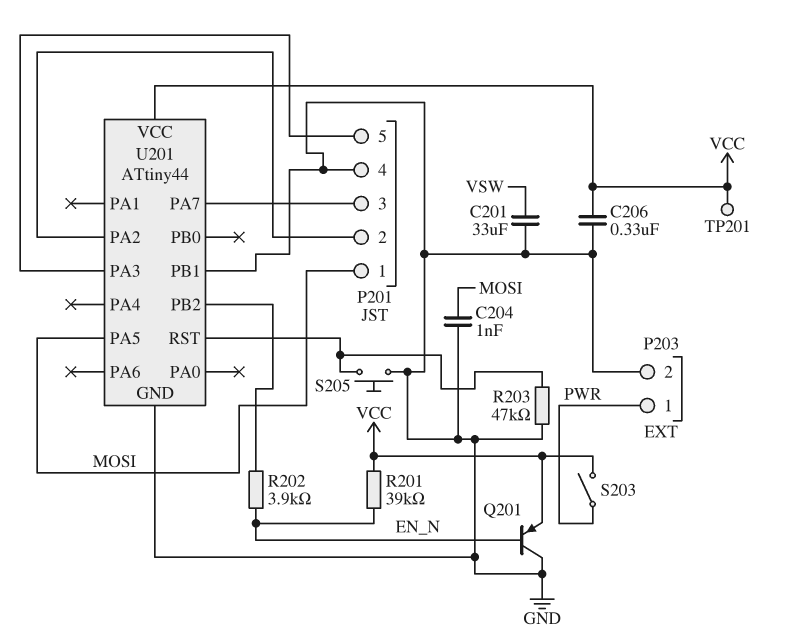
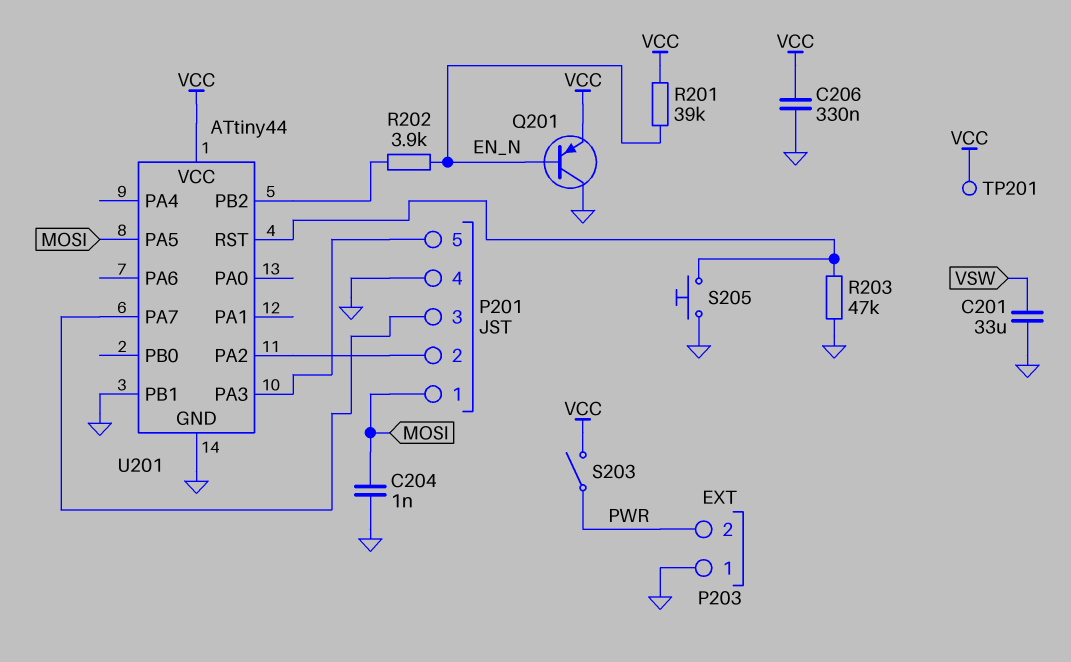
P203 pin 1: PWR -> GND
P203 pin 2: GND -> PWR

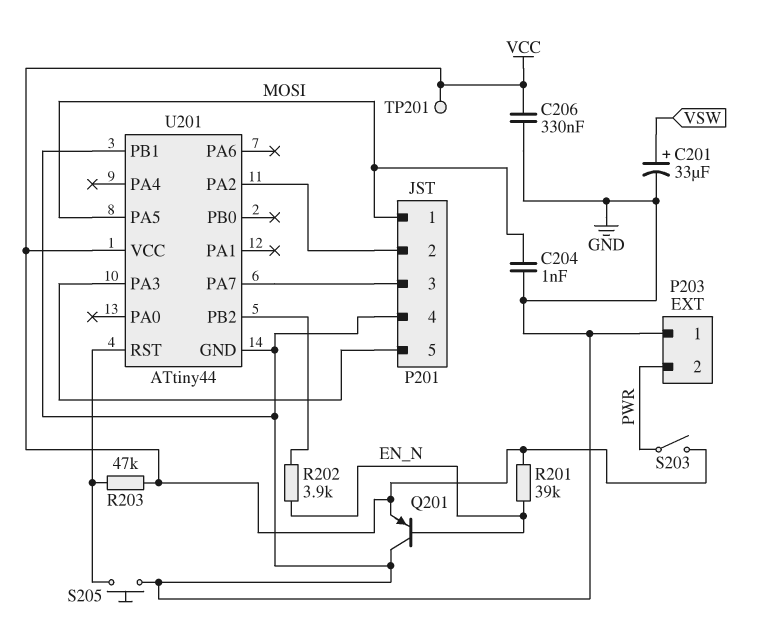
C201: 33uF (GND, VSW) -> 33uF (plus VSW, minus GND)
R203: 47k (GND, U201/RST) -> 47k (U201/RST, VCC)

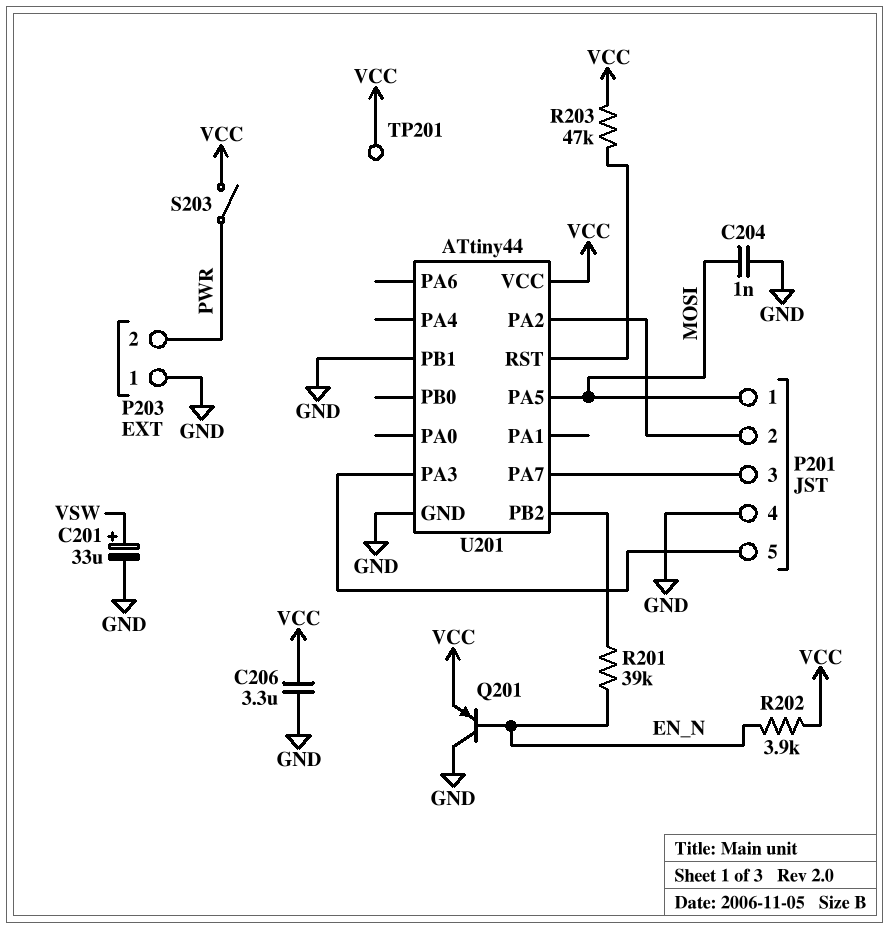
C206: 330nF (GND, VCC) -> 3.3uF (GND, VCC)
R201: 39k (EN_N, VCC) -> 39k (EN_N, U201/PB2)
R202: 3.9k (EN_N, U201/PB2) -> 3.9k (EN_N, VCC)
S205: button (GND, U201/RST) -> none

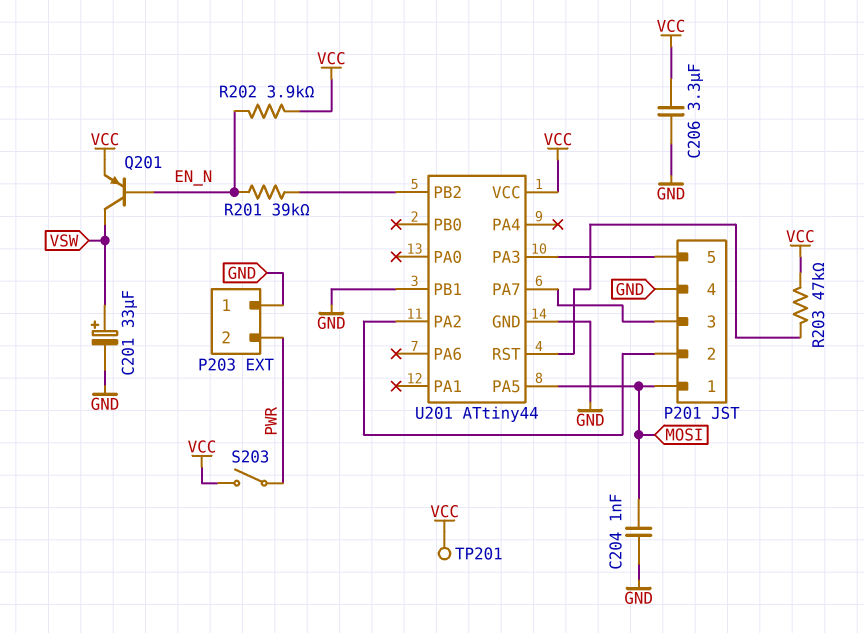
Q201: PNP (B EN_N, C GND, E VCC) -> PNP (B EN_N, C VSW, E VCC)

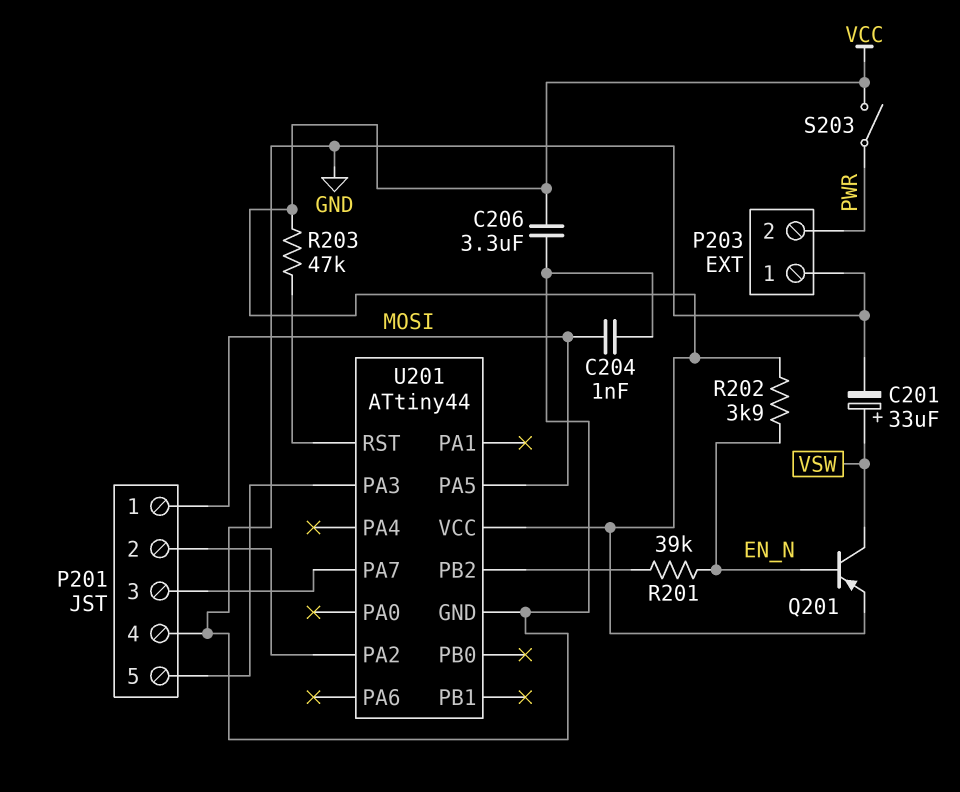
TP201: test point (VCC) -> none
U201 pin PB1: GND -> none

